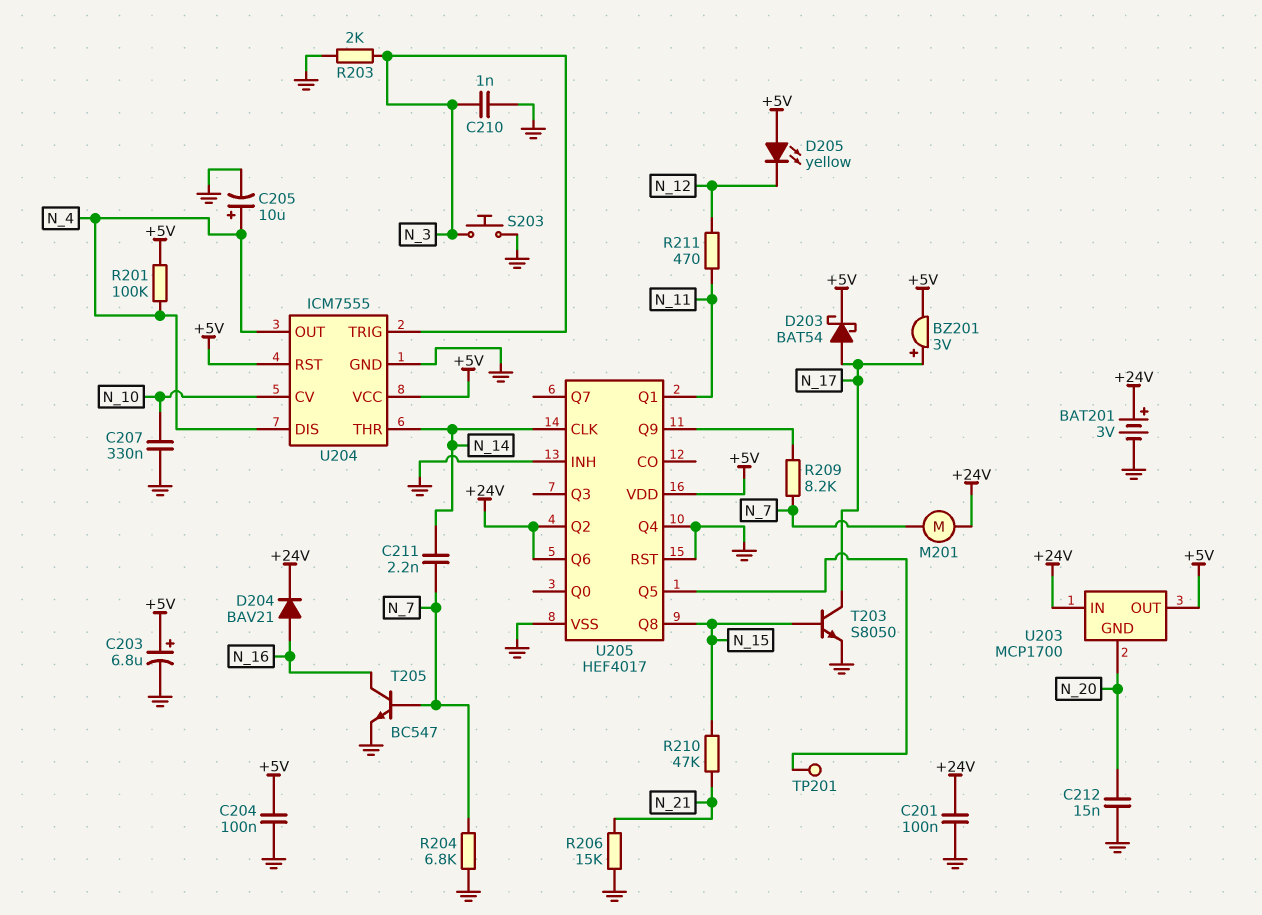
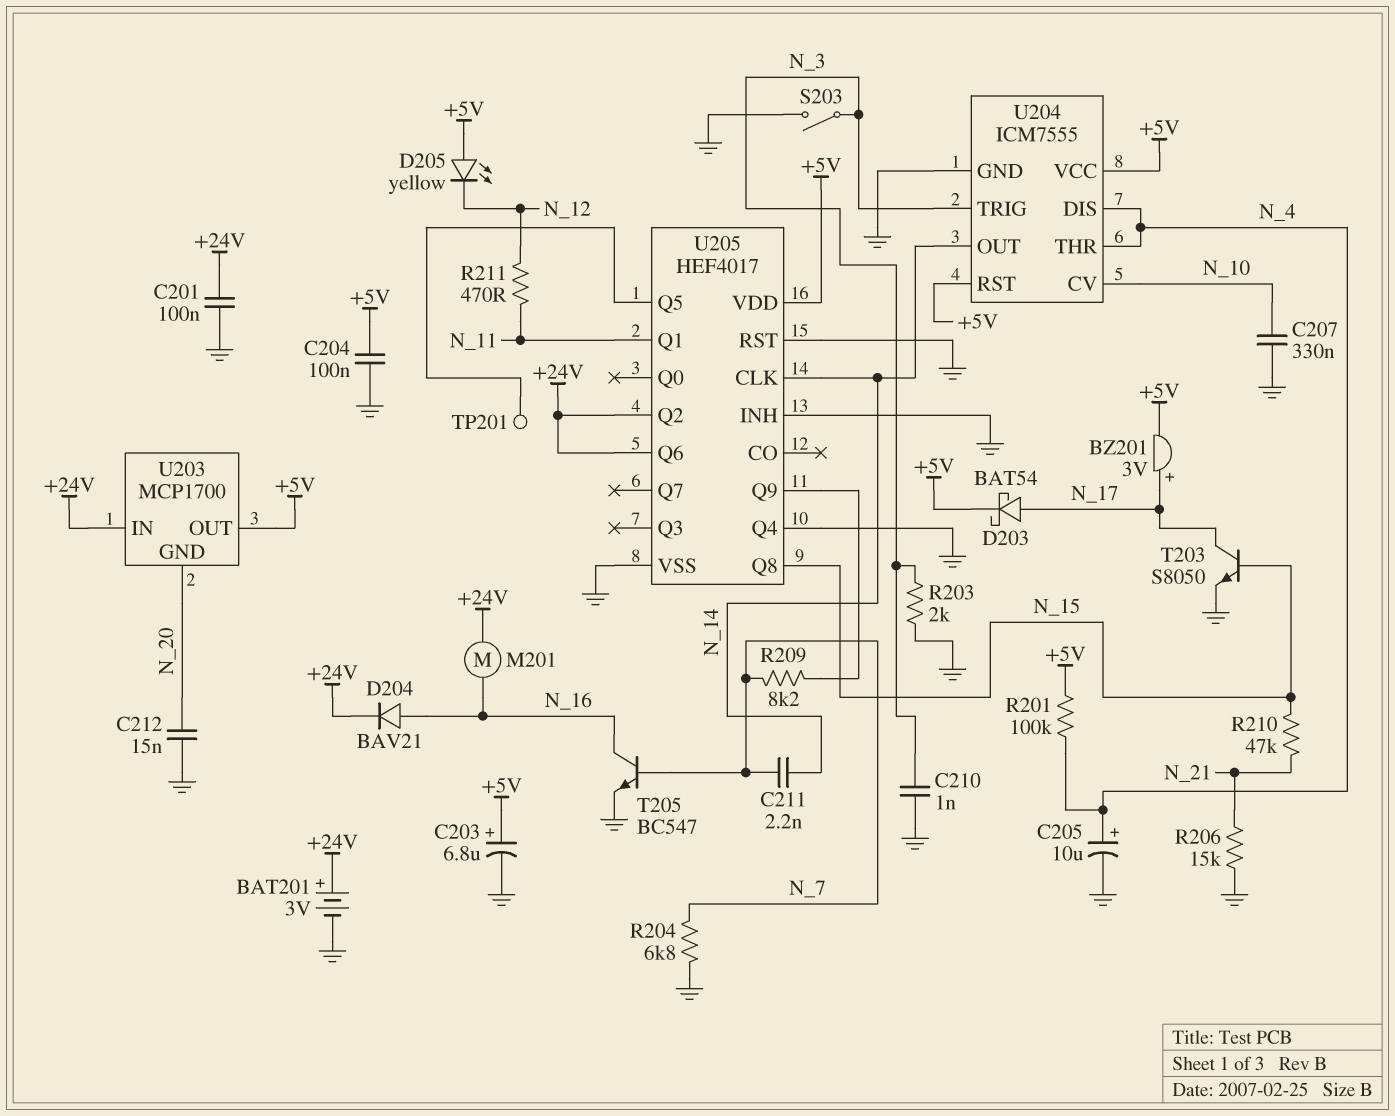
M201: motor (+24V, N_7) -> motor (+24V, N_16)
S203: button (GND, N_3) -> switch (GND, N_3)
U204 pin OUT: N_4 -> N_14
U204 pin THR: N_14 -> N_4

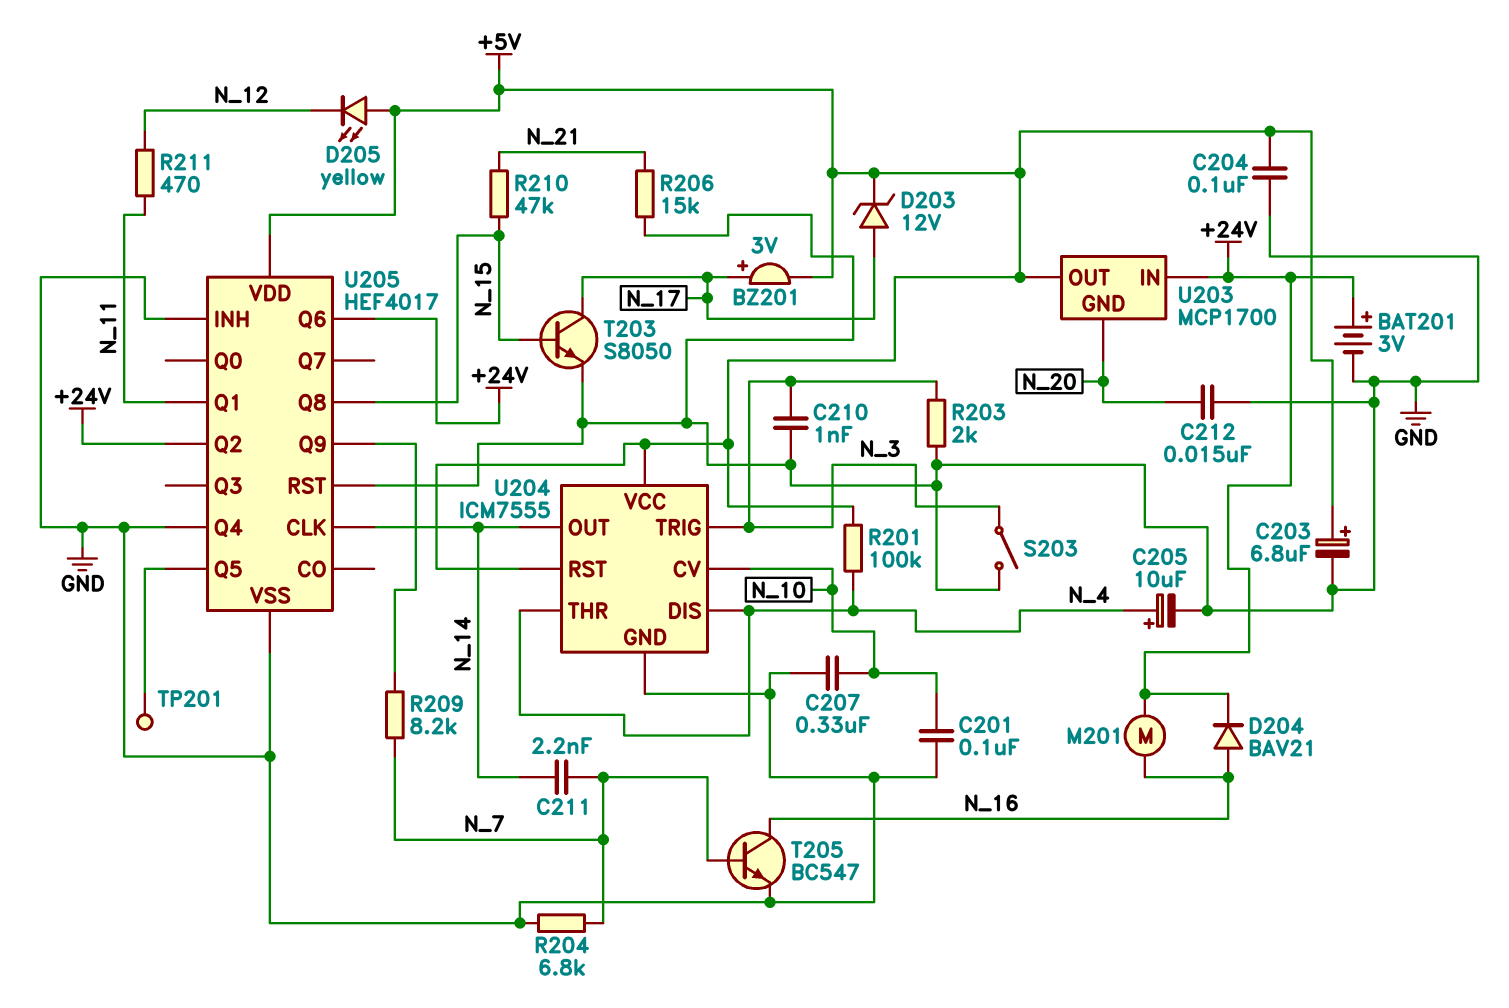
C201: 100nF (+24V, GND) -> 100nF (GND, N_10)
D203: schottky BAT54 (A N_17, K +5V) -> zener 12V (A N_17, K +5V)

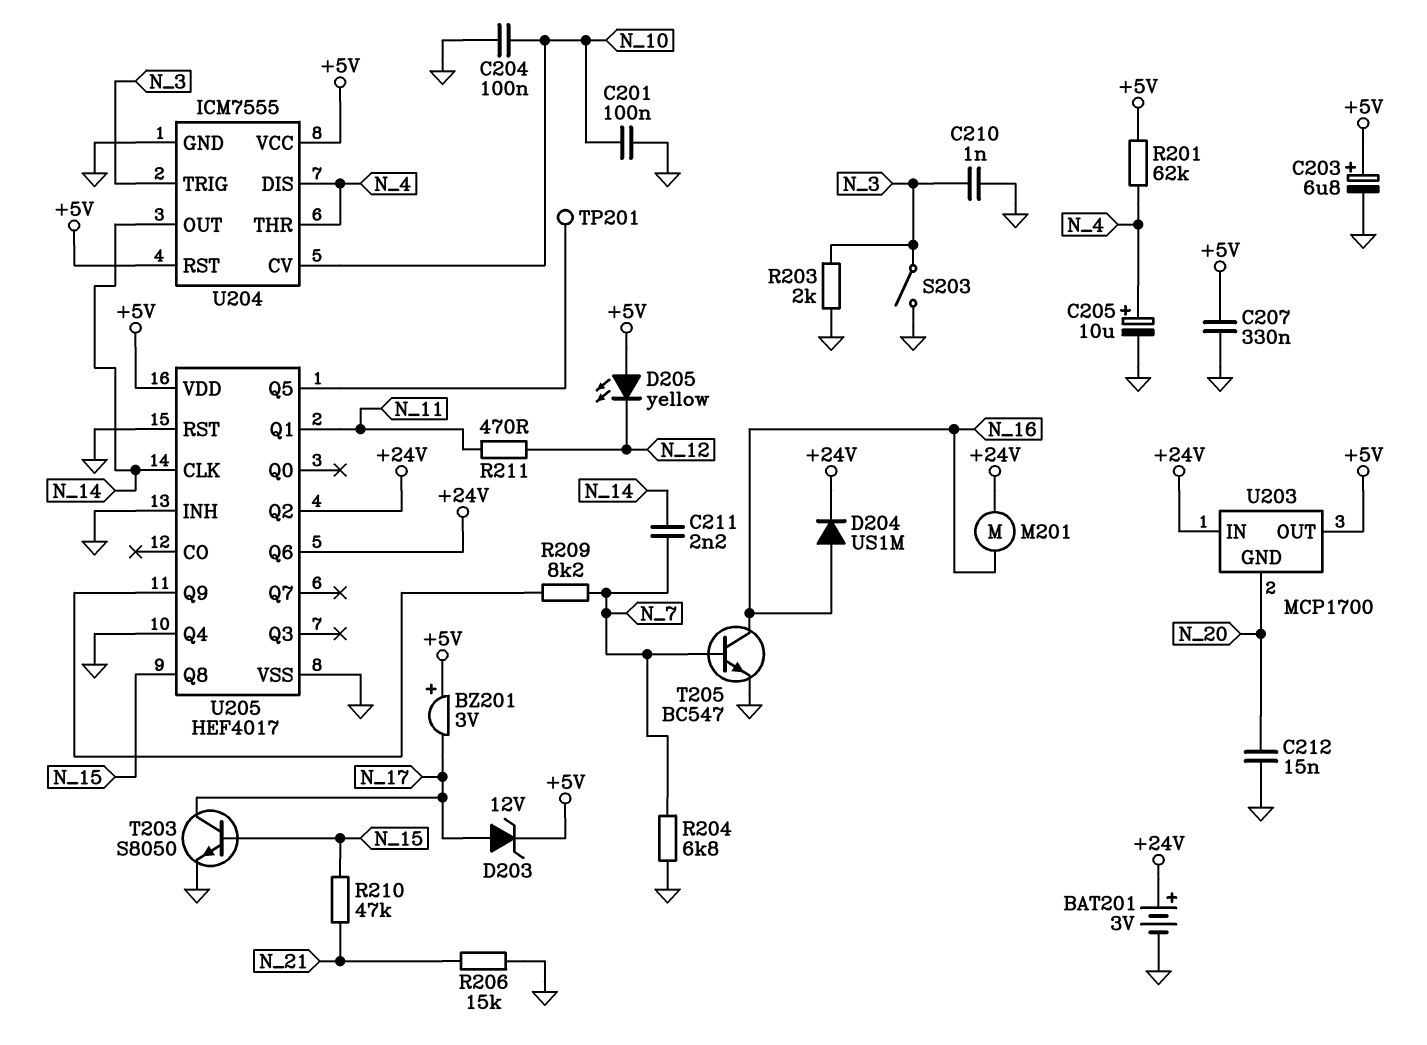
BZ201: buzzer 3V (plus N_17, minus +5V) -> buzzer 3V (plus +5V, minus N_17)
C204: 100nF (+5V, GND) -> 100nF (GND, N_10)
C207: 330nF (GND, N_10) -> 330nF (+5V, GND)
D204: diode BAV21 (A N_16, K +24V) -> diode US1M (A N_16, K +24V)
R201: 100k (+5V, N_4) -> 62k (+5V, N_4)

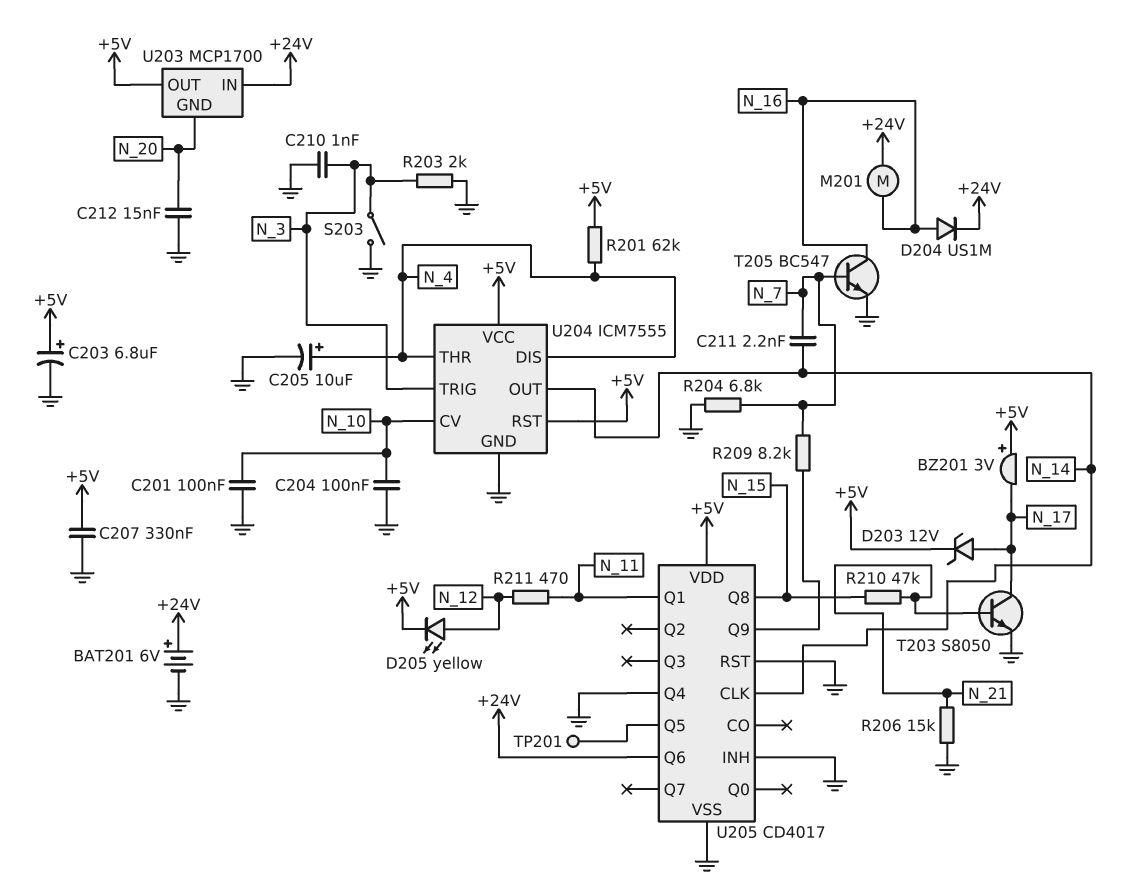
BAT201: 3V (plus +24V, minus GND) -> 6V (plus +24V, minus GND)
D205: LED yellow (A +5V, K N_12) -> LED yellow (A N_12, K +5V)
T203: NPN S8050 (B N_15, C N_17, E GND) -> NPN S8050 (B N_21, C N_17, E GND)
U205: HEF4017 -> CD4017
U205 pin Q2: +24V -> none

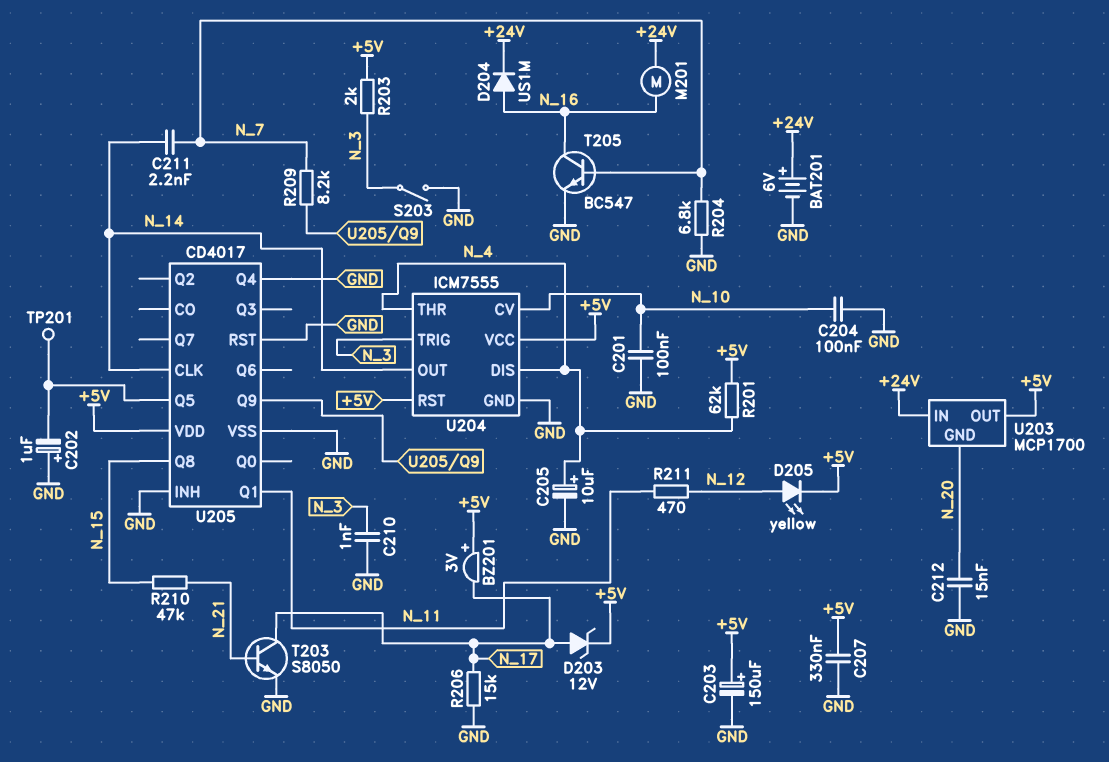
C202: none -> 1uF (plus GND, minus U205/Q5)
C203: 6.8uF (plus +5V, minus GND) -> 150uF (plus +5V, minus GND)
R203: 2k (GND, N_3) -> 2k (+5V, N_3)
R206: 15k (GND, N_21) -> 15k (GND, N_17)
U205 pin Q6: +24V -> none

